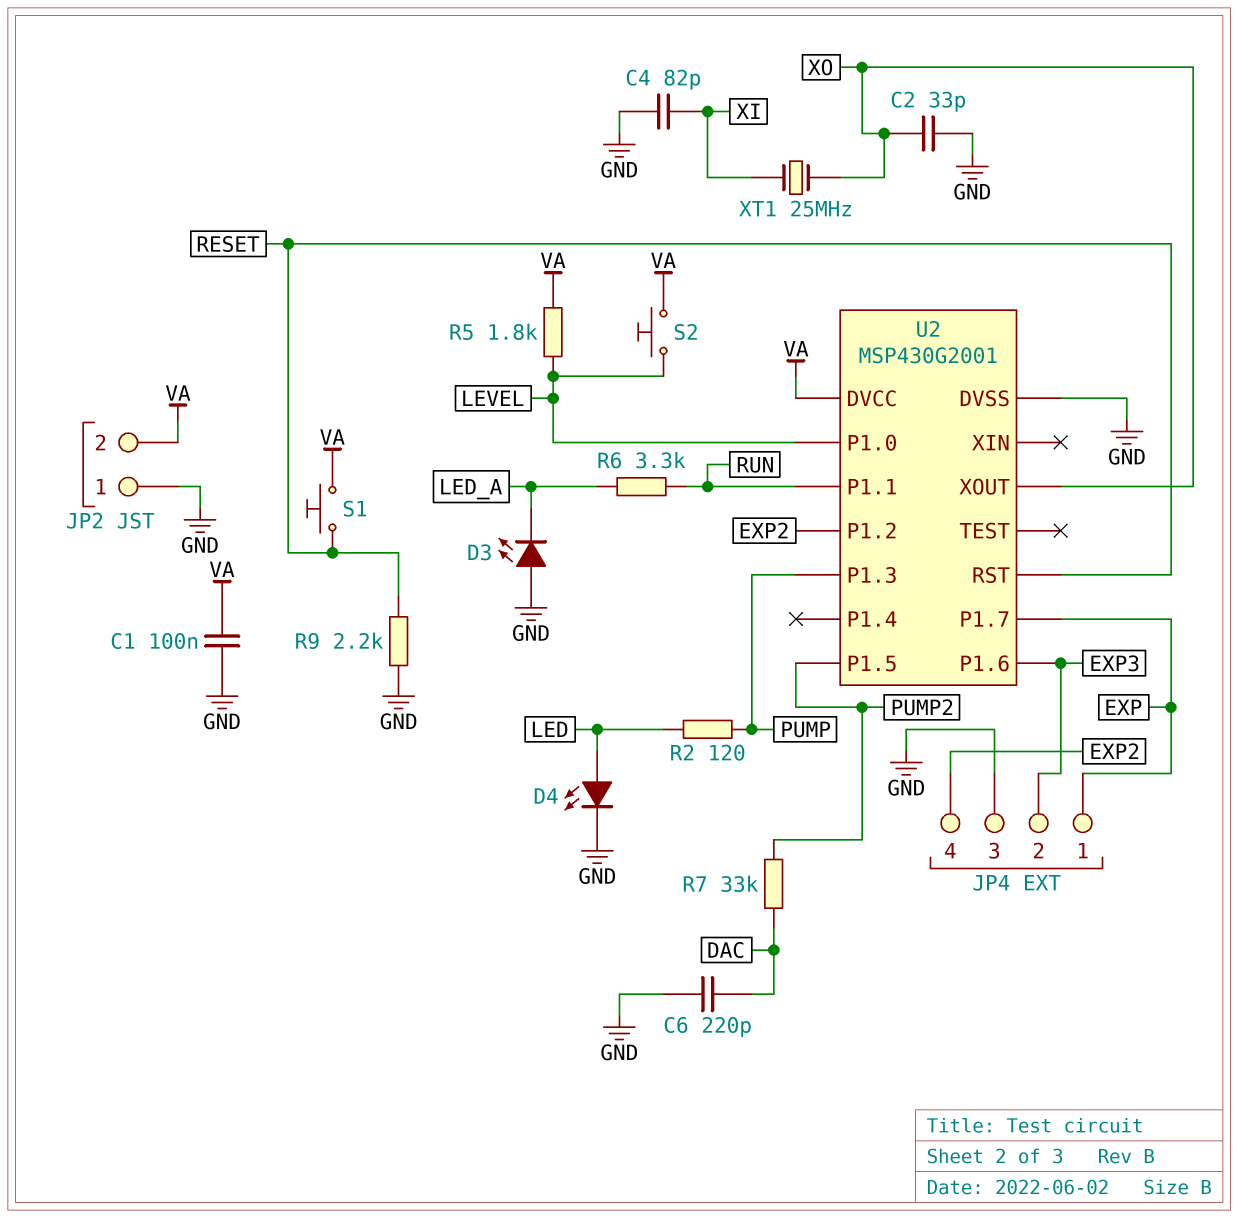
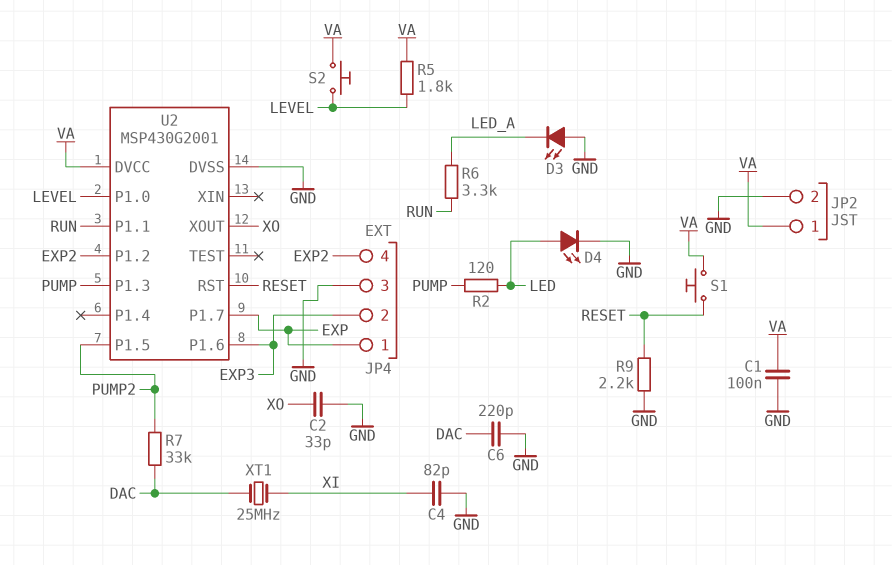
JP2 pin 1: GND -> VA
JP2 pin 2: VA -> GND
XT1: 25MHz (XI, XO) -> 25MHz (DAC, XI)

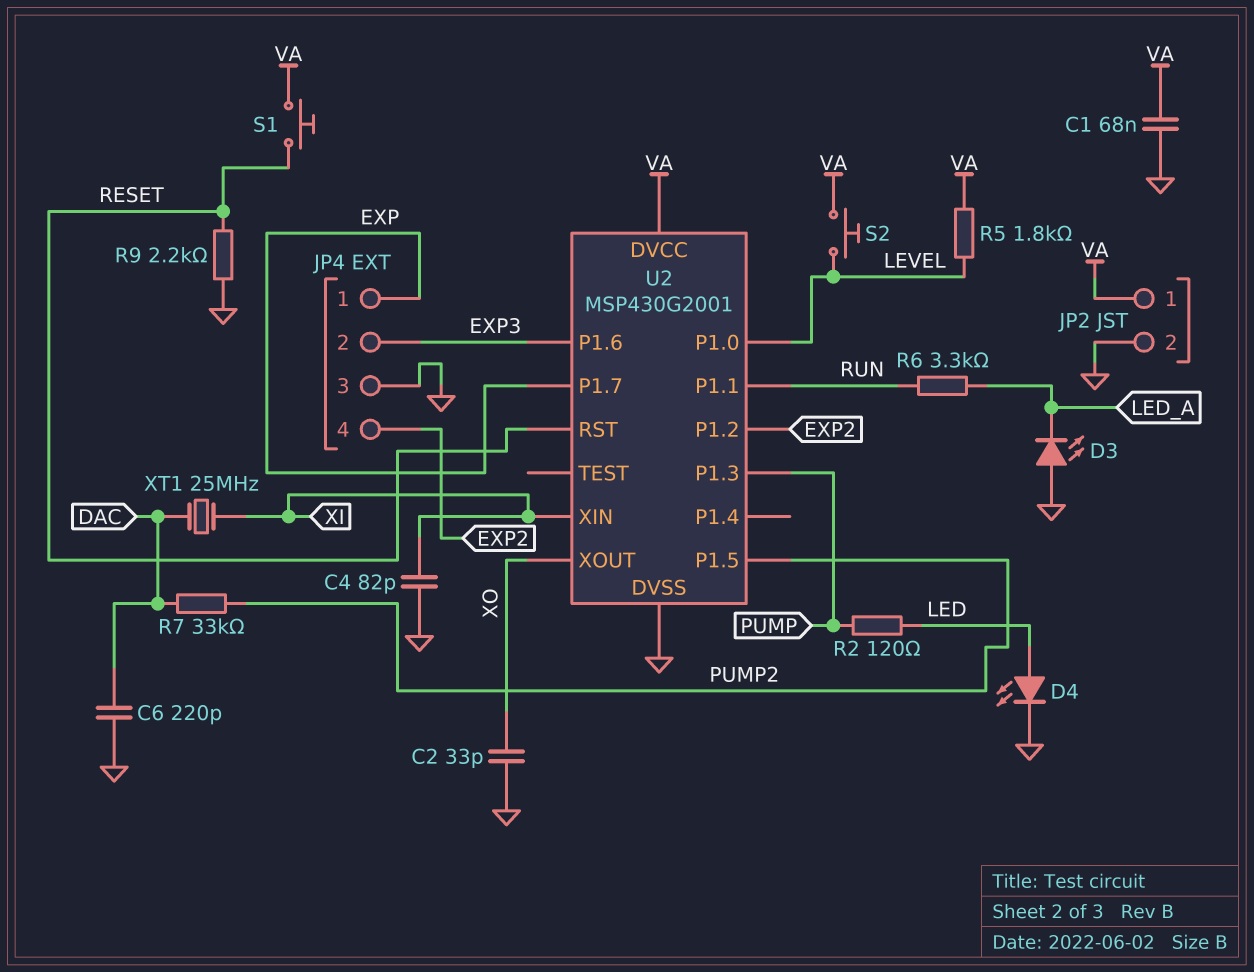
C1: 100nF (GND, VA) -> 68nF (GND, VA)
U2 pin XIN: none -> XI

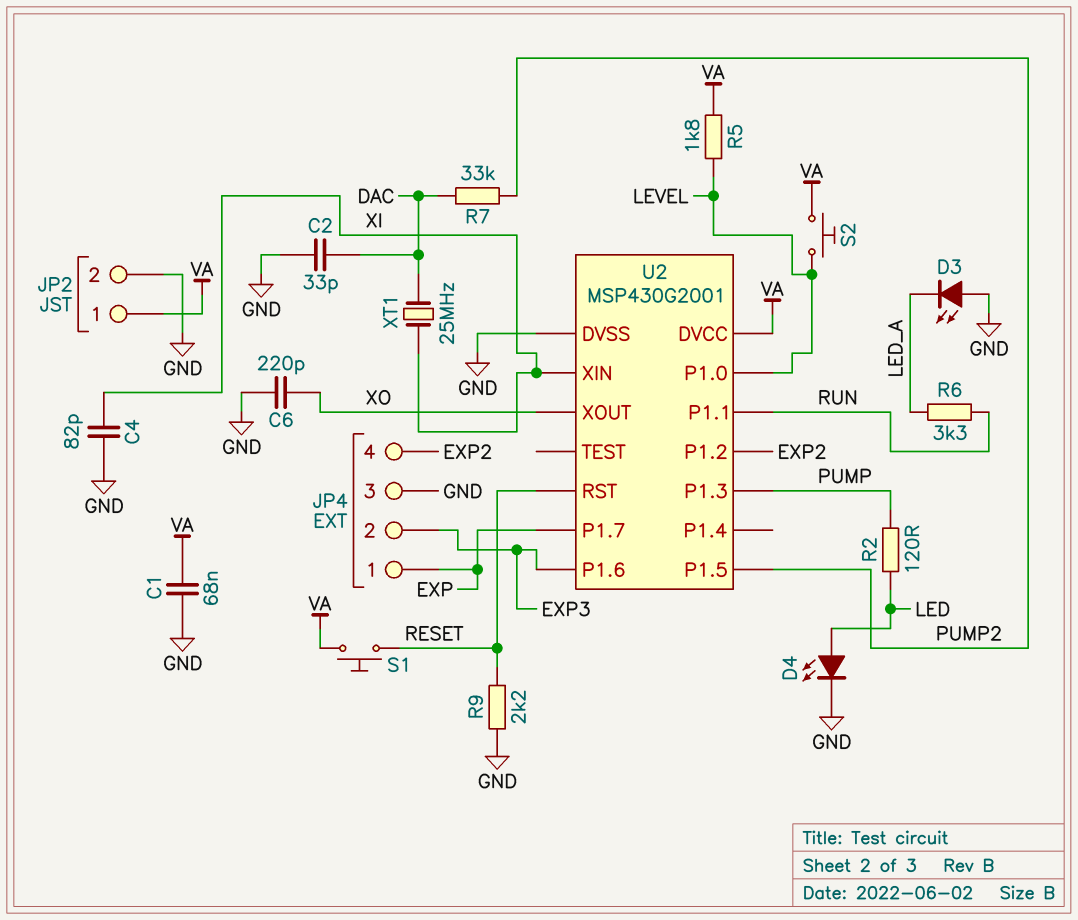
C2: 33pF (GND, XO) -> 33pF (DAC, GND)
C6: 220pF (DAC, GND) -> 220pF (GND, XO)

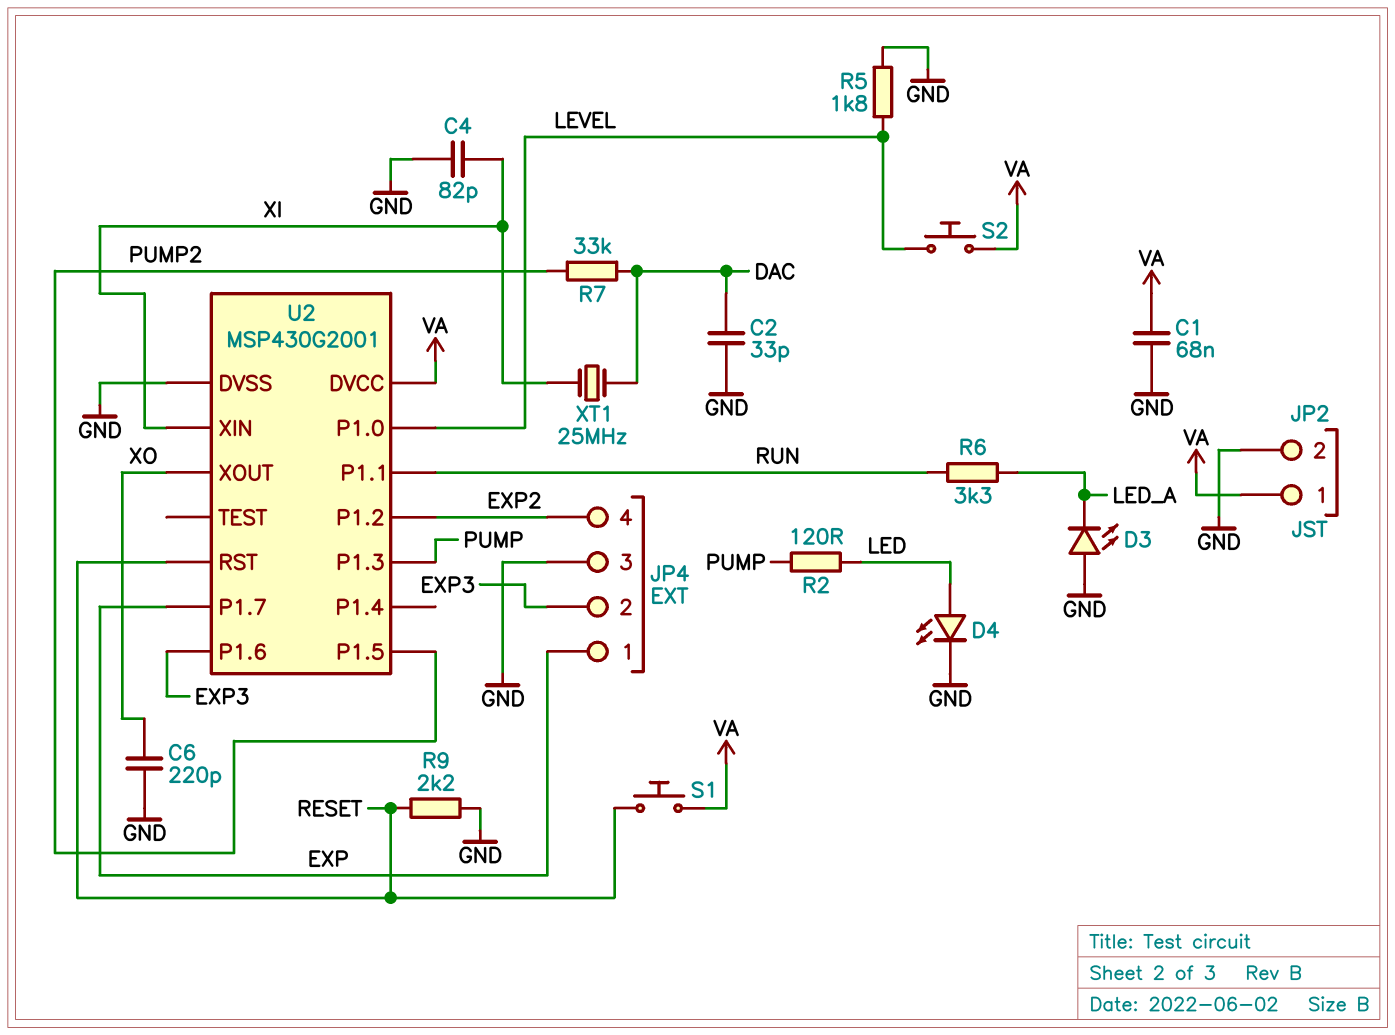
R5: 1.8k (LEVEL, VA) -> 1.8k (GND, LEVEL)

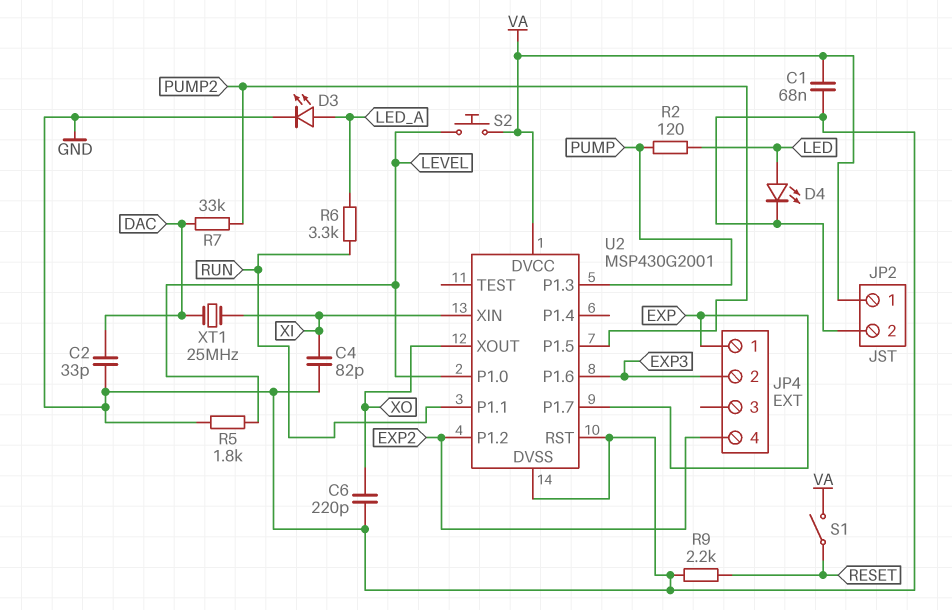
D3: LED (A GND, K LED_A) -> LED (A LED_A, K GND)
JP4 pin 3: GND -> none
S1: button (RESET, VA) -> switch (RESET, VA)
U2 pin RST: RESET -> GND

